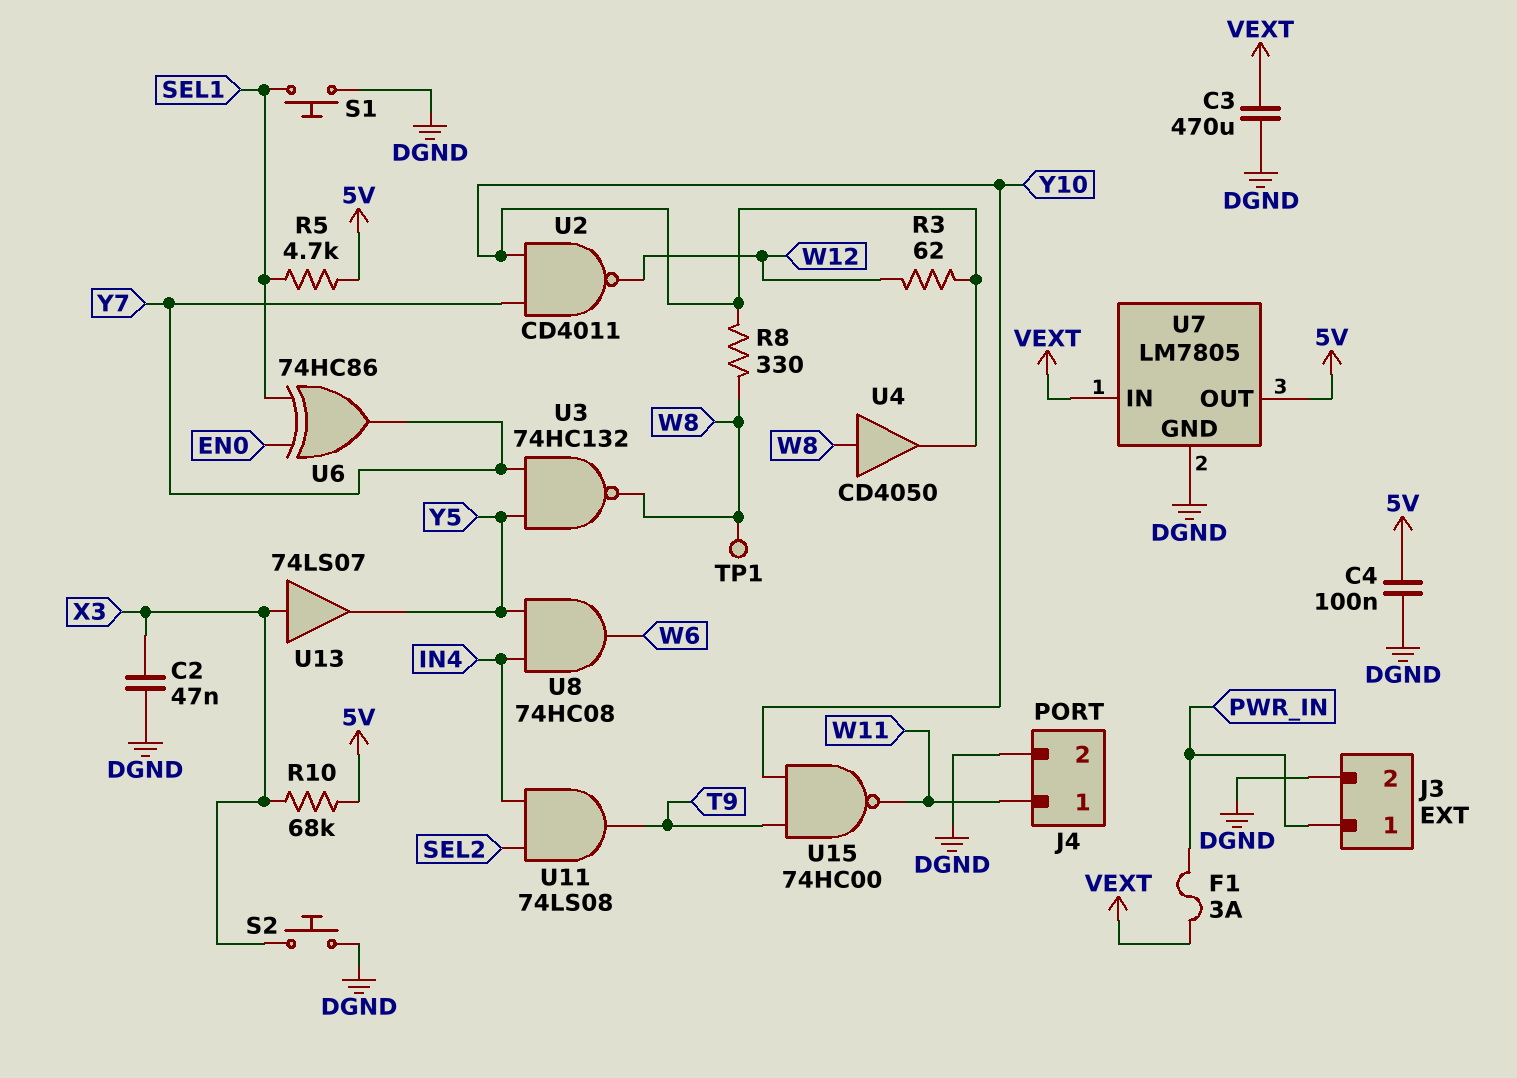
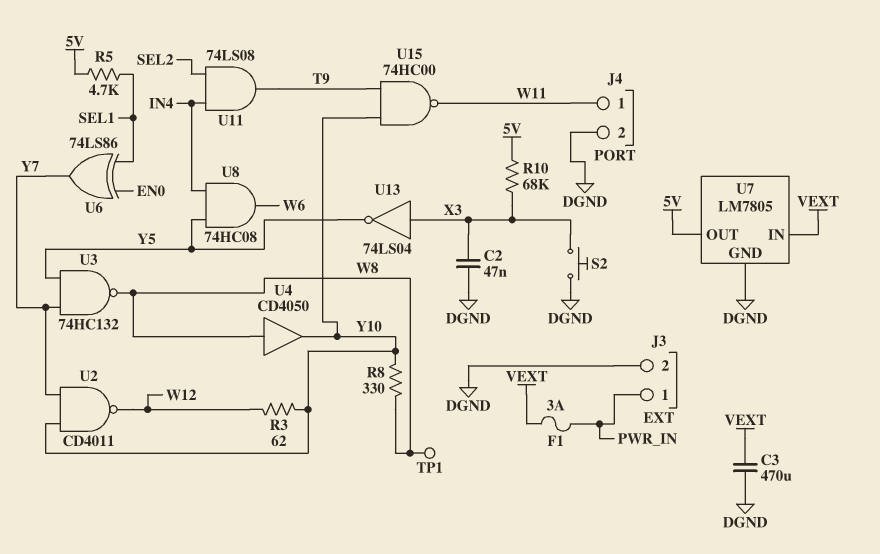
C4: 100nF (5V, DGND) -> none
S1: button (DGND, SEL1) -> none
U6: XOR 74HC86 (in EN0, in SEL1, out Y7) -> XOR 74LS86 (in EN0, in SEL1, out Y7)
U13: buffer 74LS07 (in X3, out Y5) -> NOT 74LS04 (in X3, out Y5)

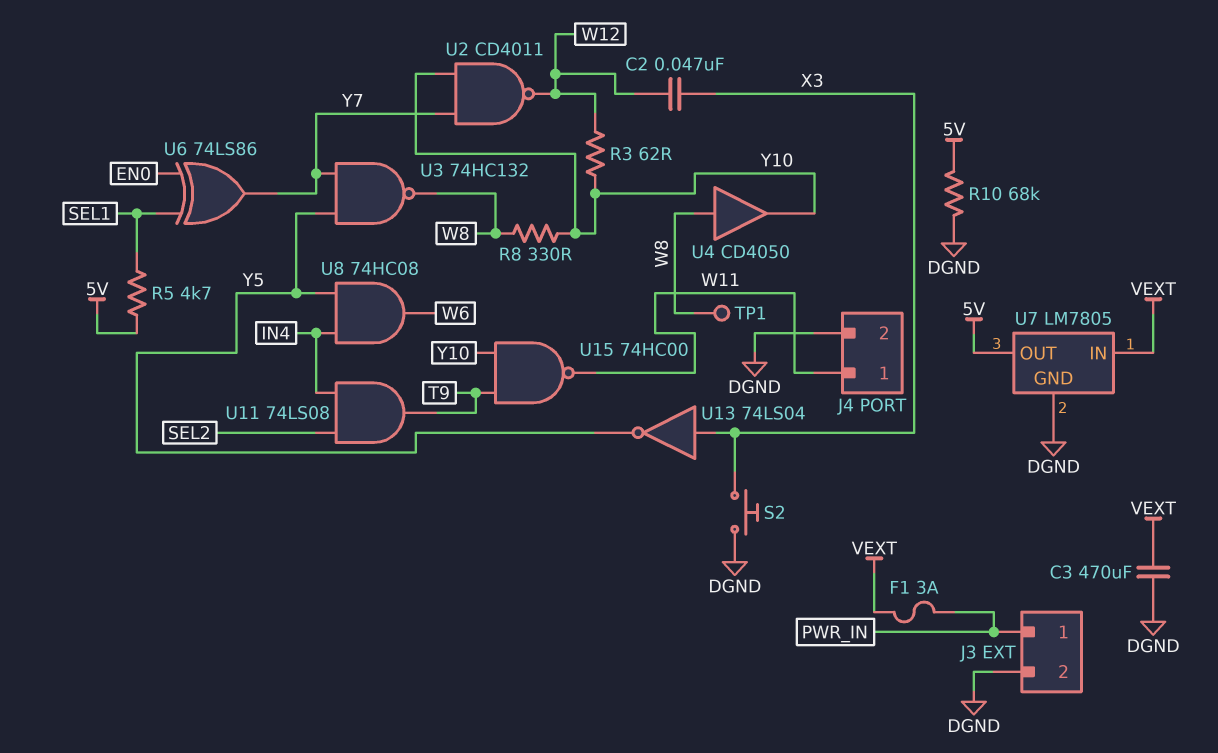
C2: 47nF (DGND, X3) -> 47nF (W12, X3)
R10: 68k (5V, X3) -> 68k (5V, DGND)

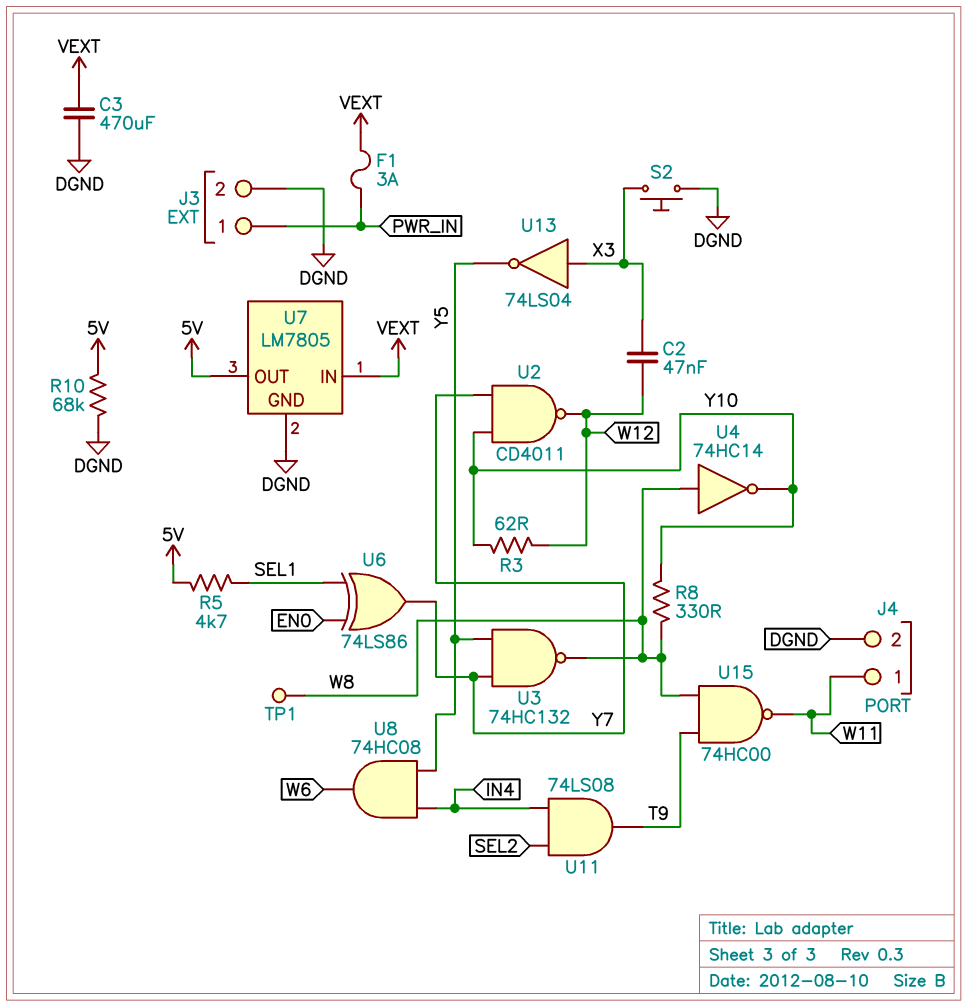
U4: buffer CD4050 (in W8, out Y10) -> NOT 74HC14 (in W8, out Y10)
U15: NAND 74HC00 (in T9, in Y10, out W11) -> NAND 74HC00 (in T9, in W8, out W11)

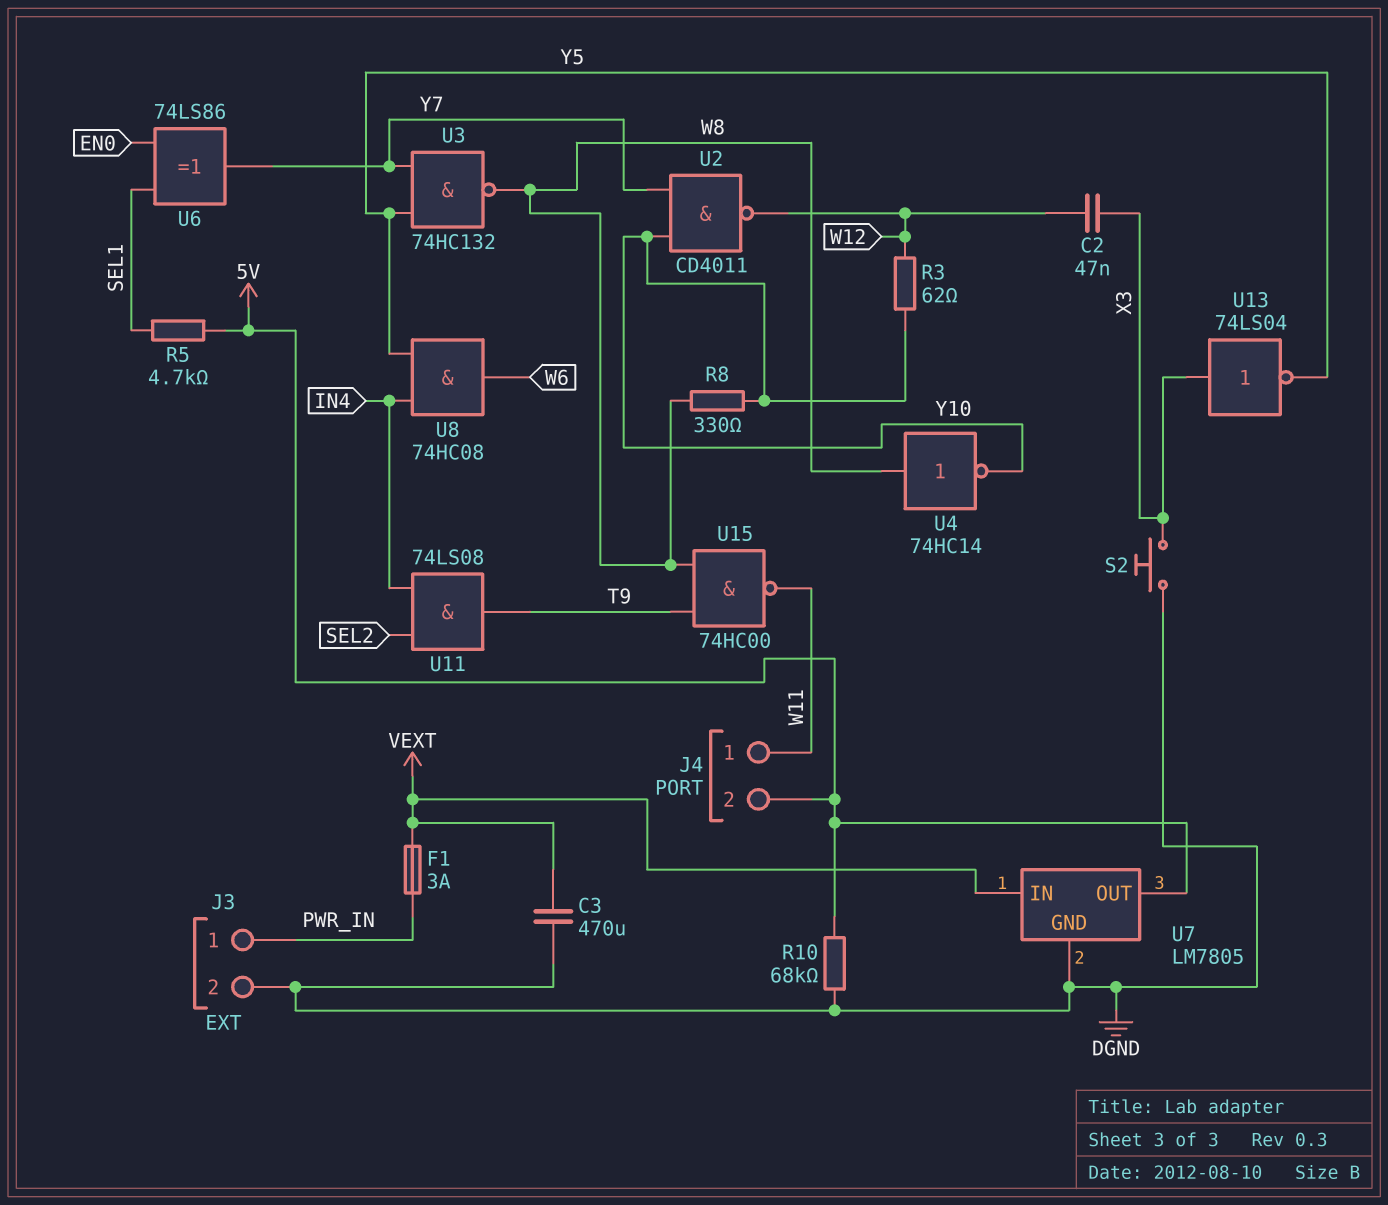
J4 pin 2: DGND -> 5V
TP1: test point (W8) -> none

